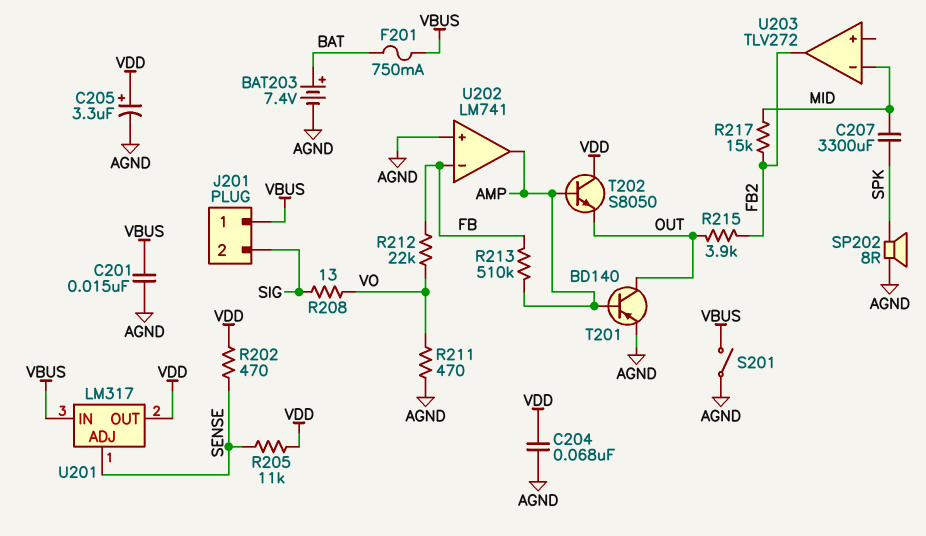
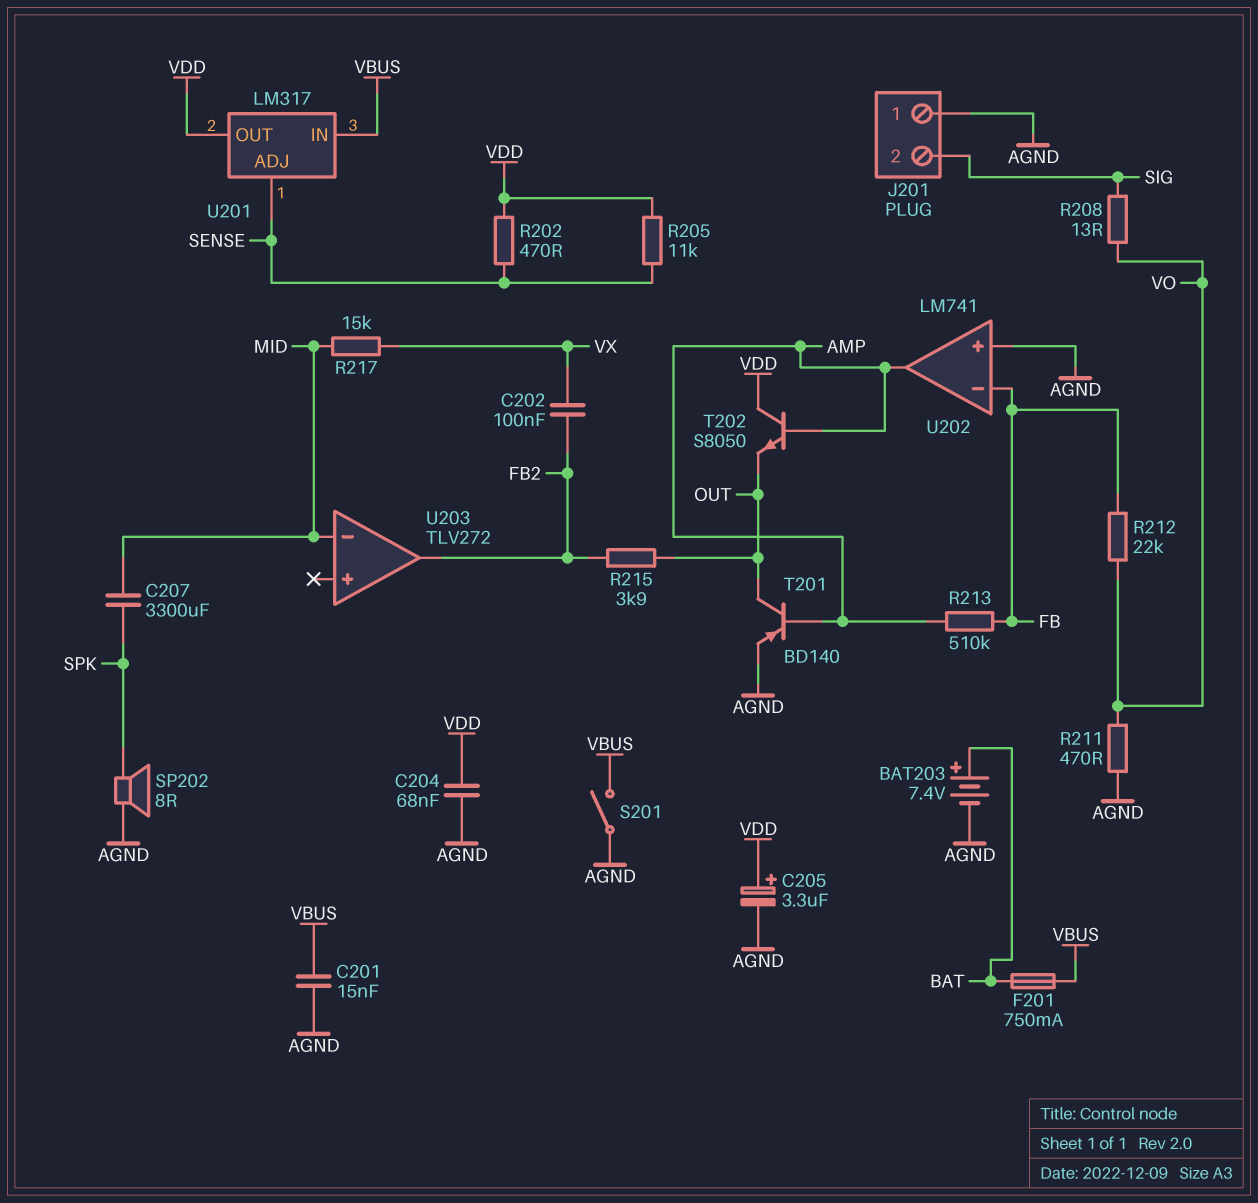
C202: none -> 100nF (FB2, VX)
J201 pin 1: VBUS -> AGND
R217: 15k (FB2, MID) -> 15k (MID, VX)

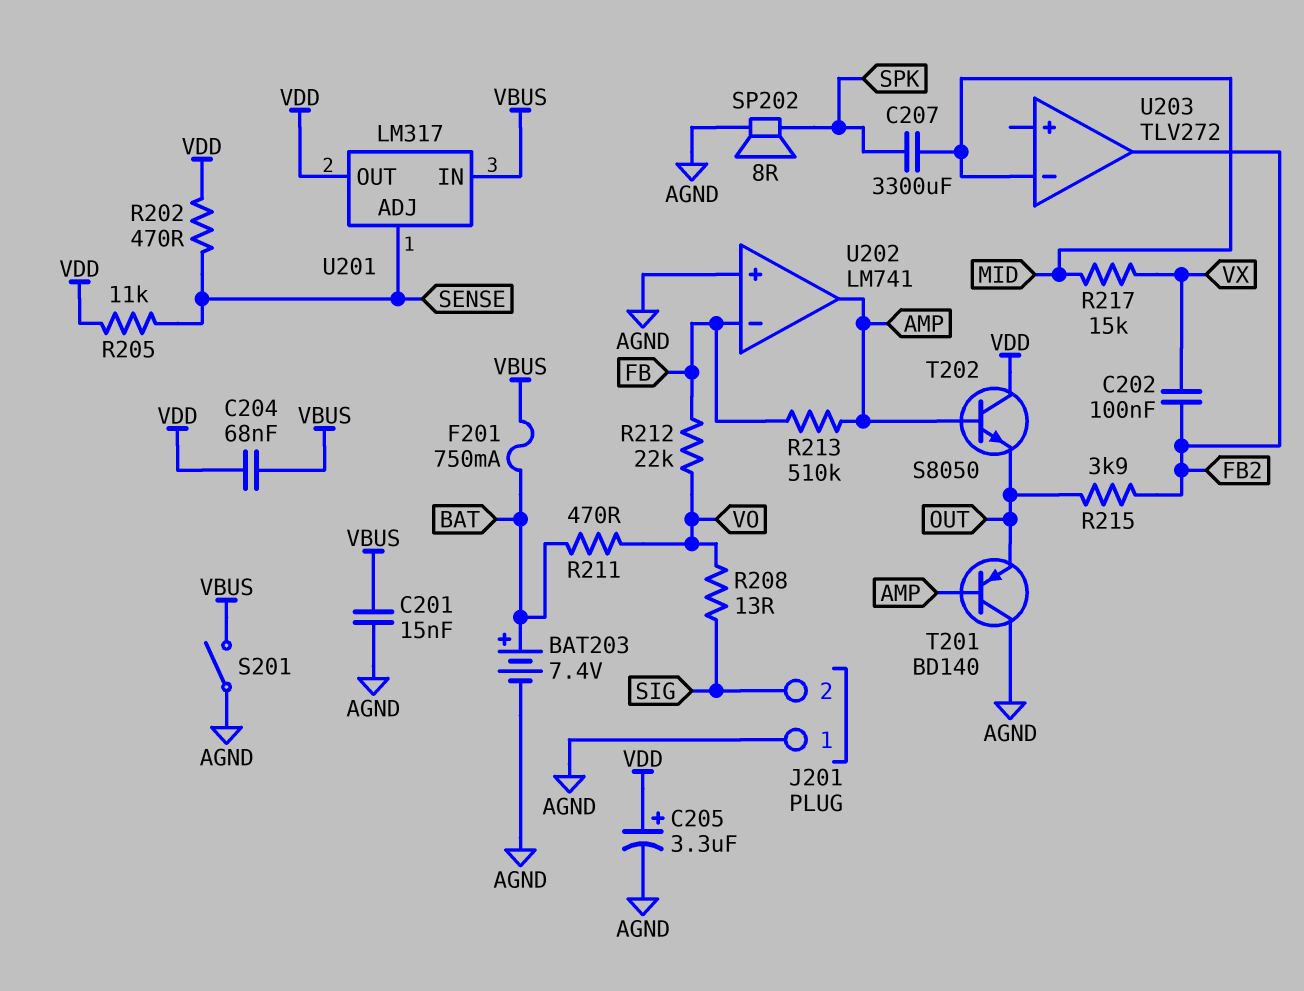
C204: 68nF (AGND, VDD) -> 68nF (VBUS, VDD)
R211: 470 (AGND, VO) -> 470 (BAT, VO)
T201: PNP BD140 (B AMP, C OUT, E AGND) -> PNP BD140 (B AMP, C AGND, E OUT)

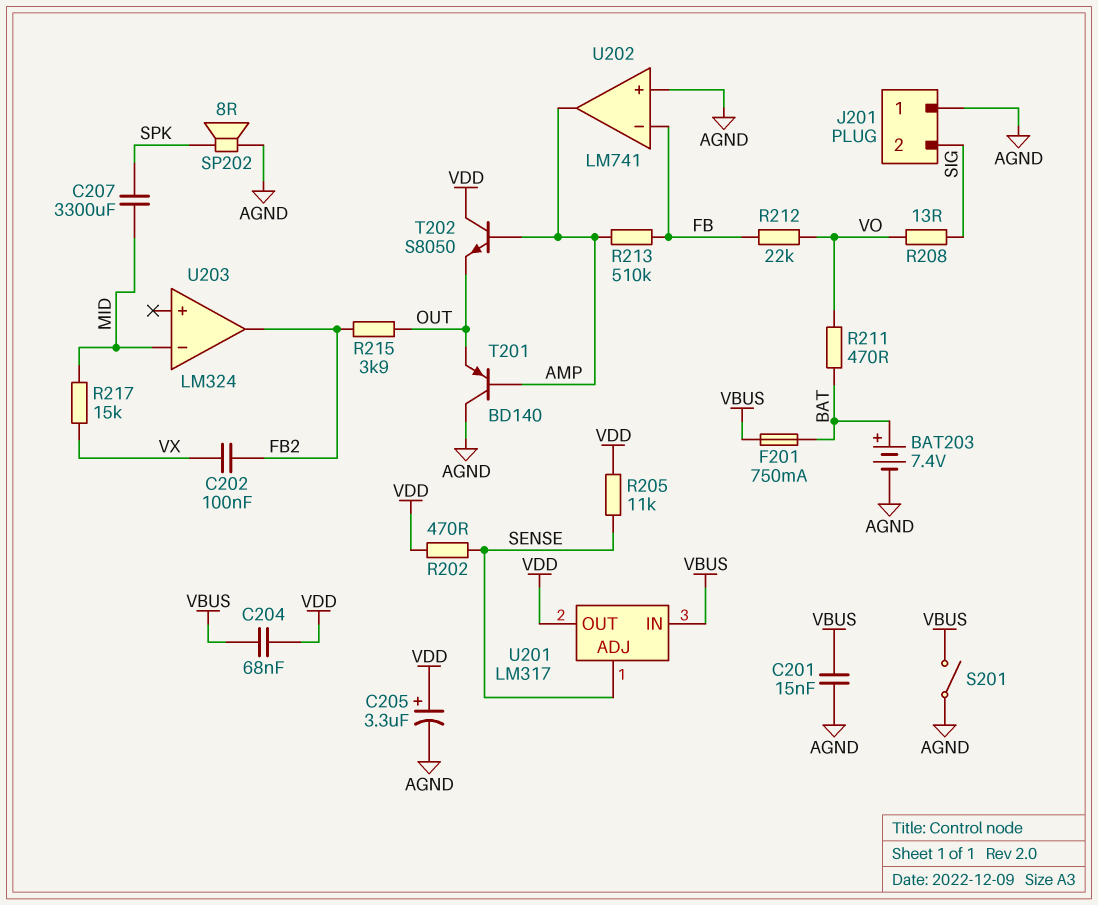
U203: TLV272 -> LM324

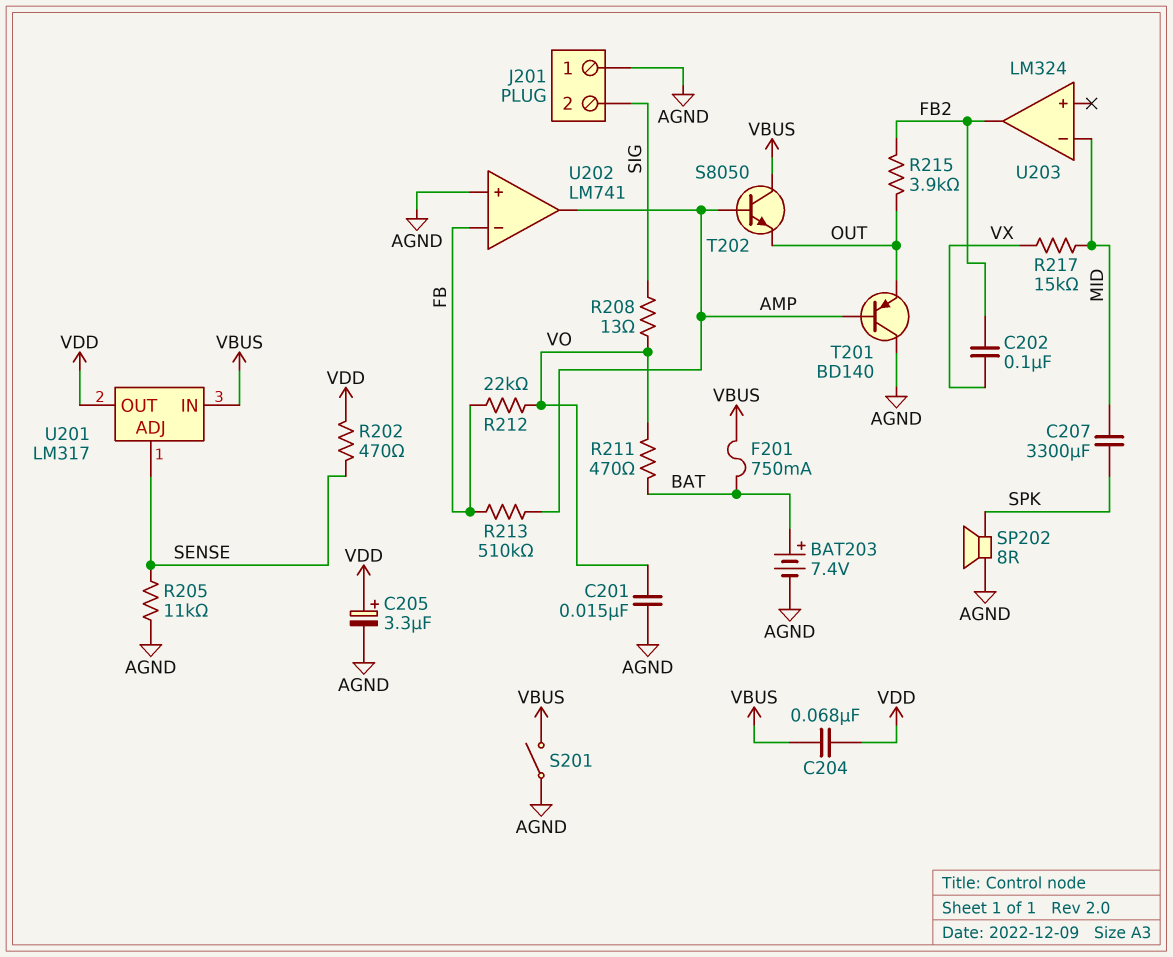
C201: 15nF (AGND, VBUS) -> 15nF (AGND, VO)
R205: 11k (SENSE, VDD) -> 11k (AGND, SENSE)
T202: NPN S8050 (B AMP, C VDD, E OUT) -> NPN S8050 (B AMP, C VBUS, E OUT)

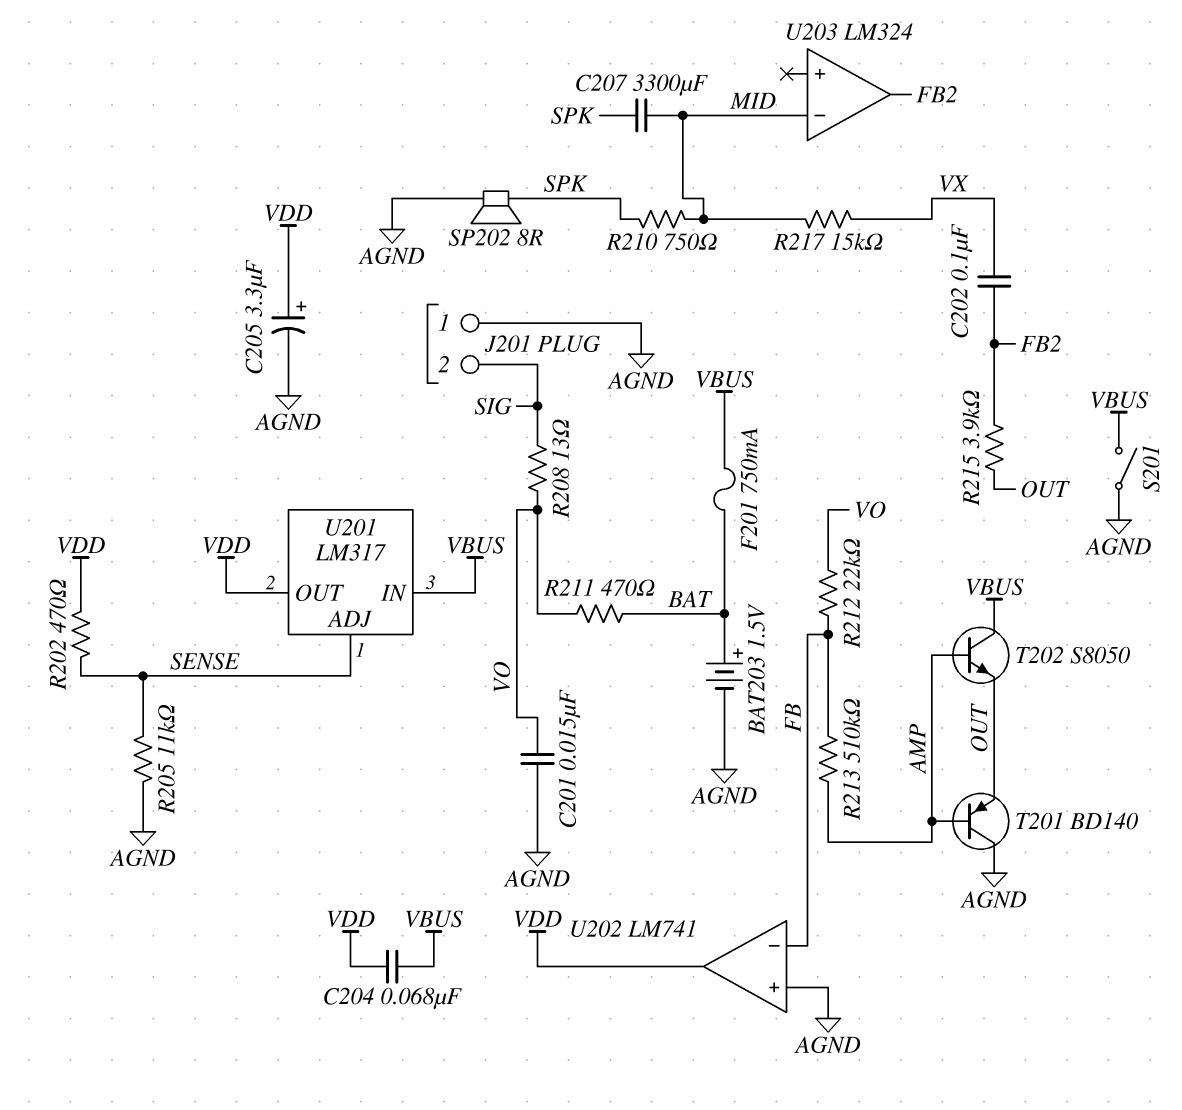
BAT203: 7.4V (plus BAT, minus AGND) -> 1.5V (plus BAT, minus AGND)
R210: none -> 750 (MID, SPK)
U202 pin out: AMP -> VDD

